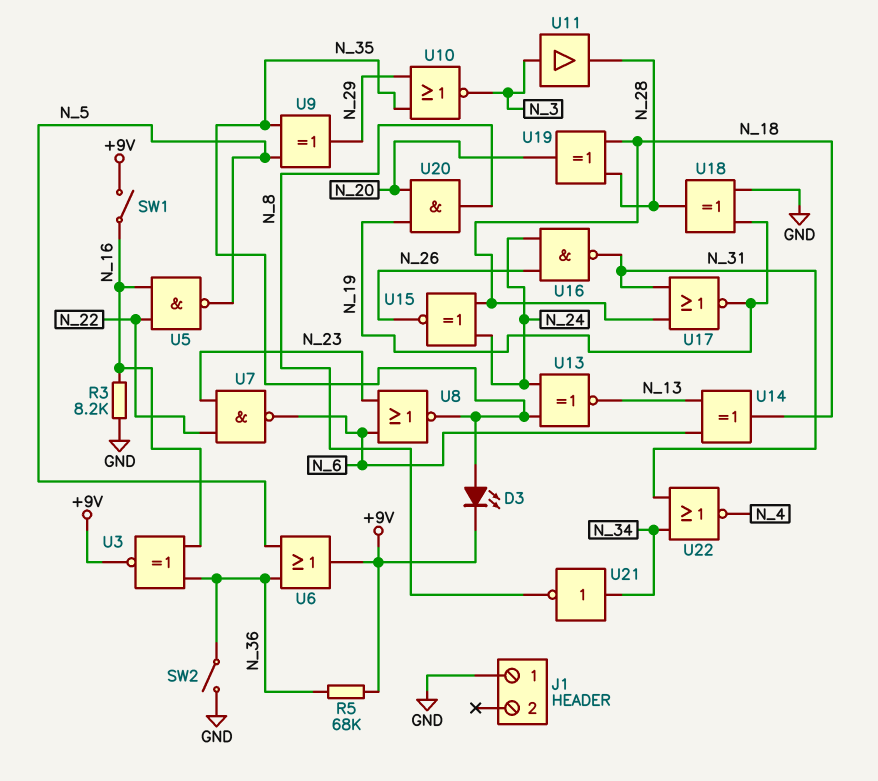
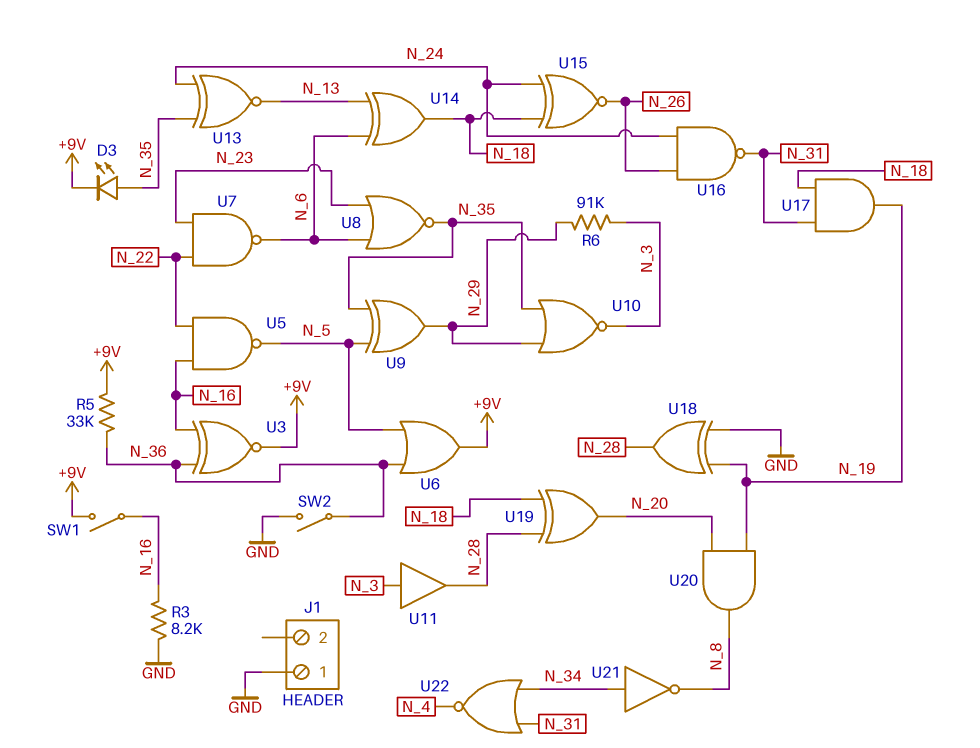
R5: 68k (+9V, N_36) -> 33k (+9V, N_36)
R6: none -> 91k (N_3, N_29)
U17: NOR (in N_18, in N_31, out N_19) -> AND (in N_18, in N_31, out N_19)

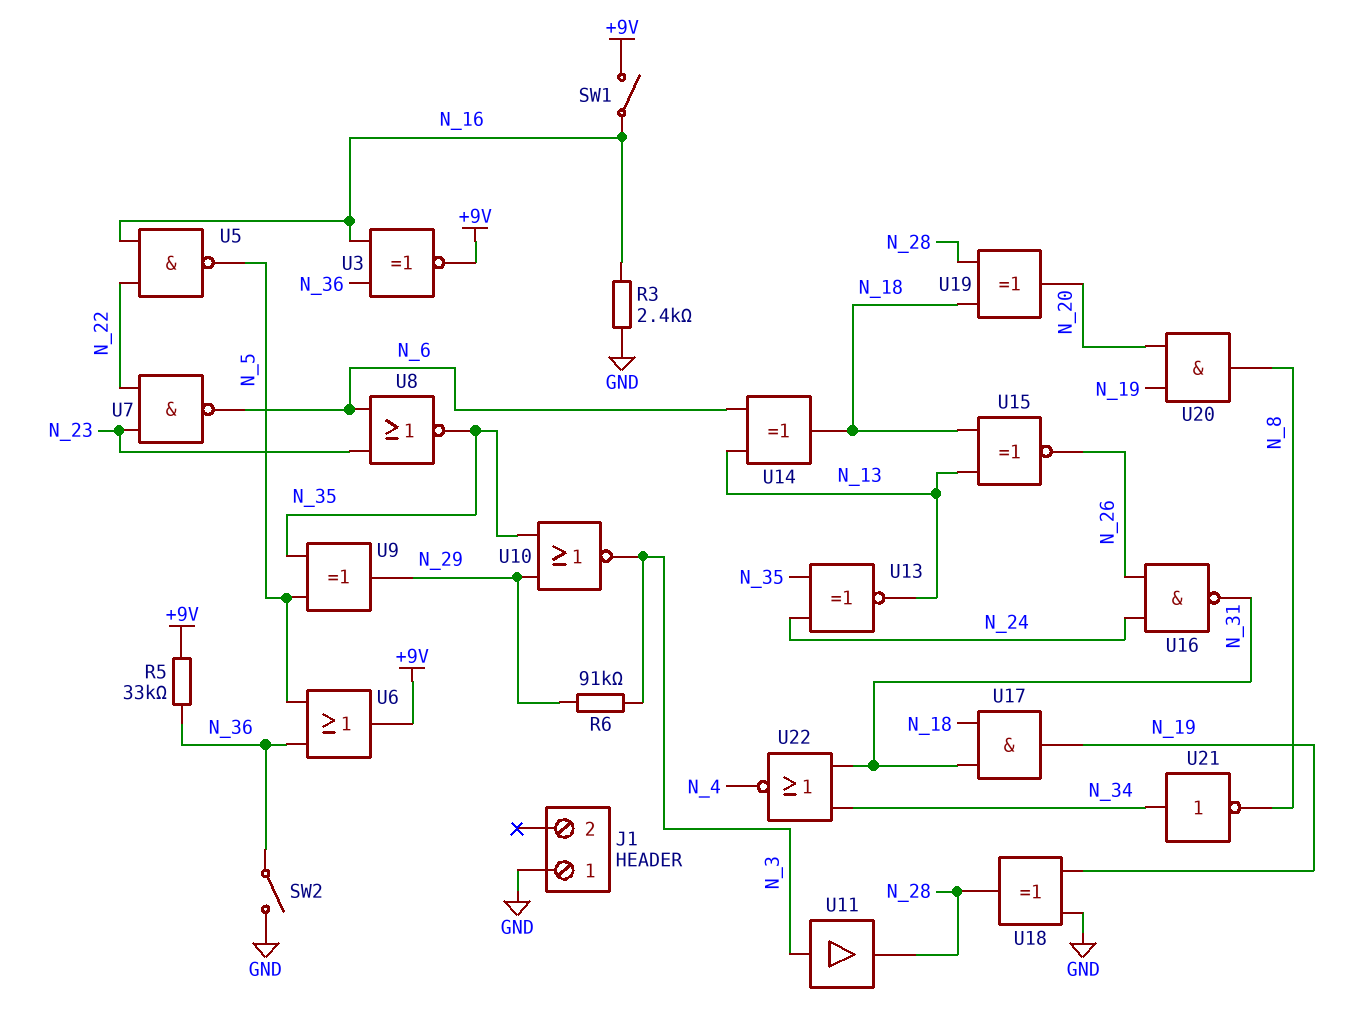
D3: LED (A N_35, K +9V) -> none
R3: 8.2k (GND, N_16) -> 2.4k (GND, N_16)
U15: XNOR (in N_18, in N_24, out N_26) -> XNOR (in N_13, in N_18, out N_26)

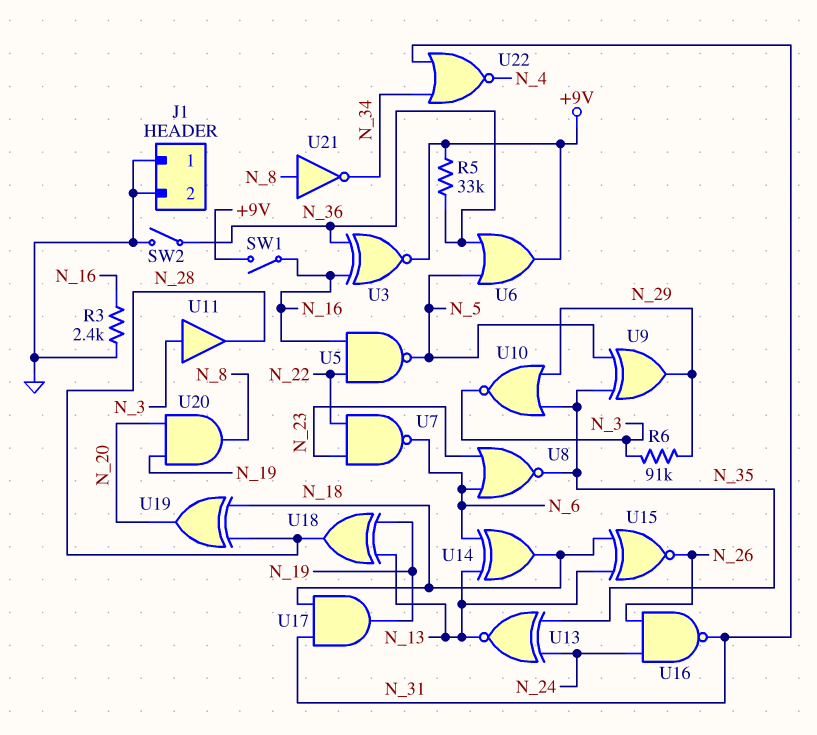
J1 pin 2: none -> GND
U18: XOR (in GND, in N_19, out N_28) -> XOR (in N_13, in N_19, out N_28)
U21: NOT (in N_34, out N_8) -> NOT (in N_8, out N_34)

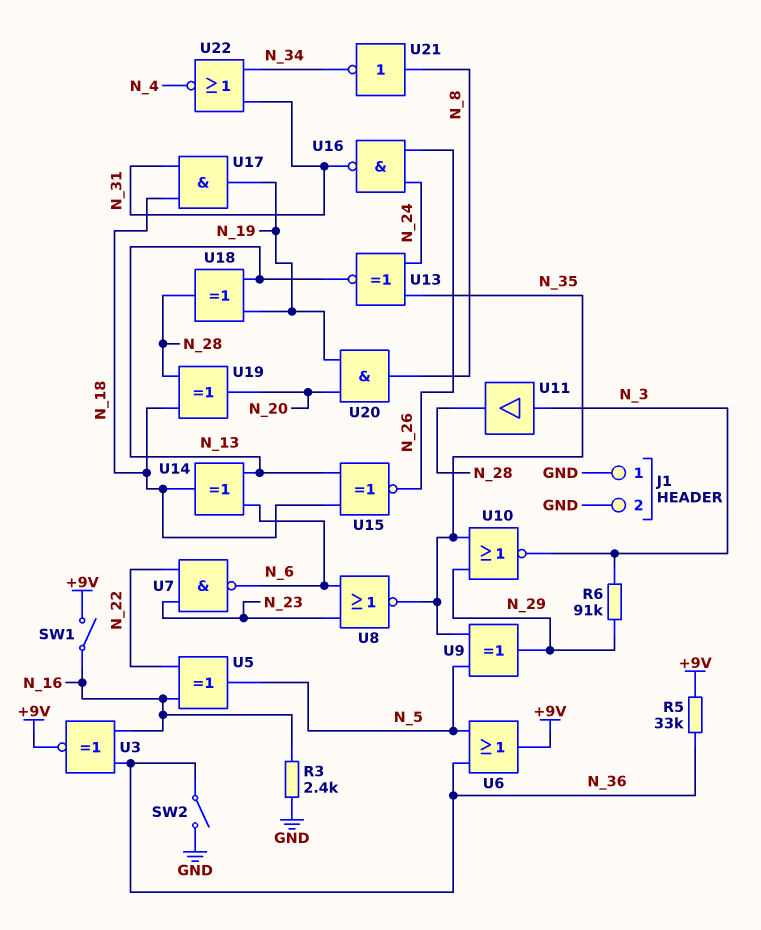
U5: NAND (in N_16, in N_22, out N_5) -> XOR (in N_16, in N_22, out N_5)

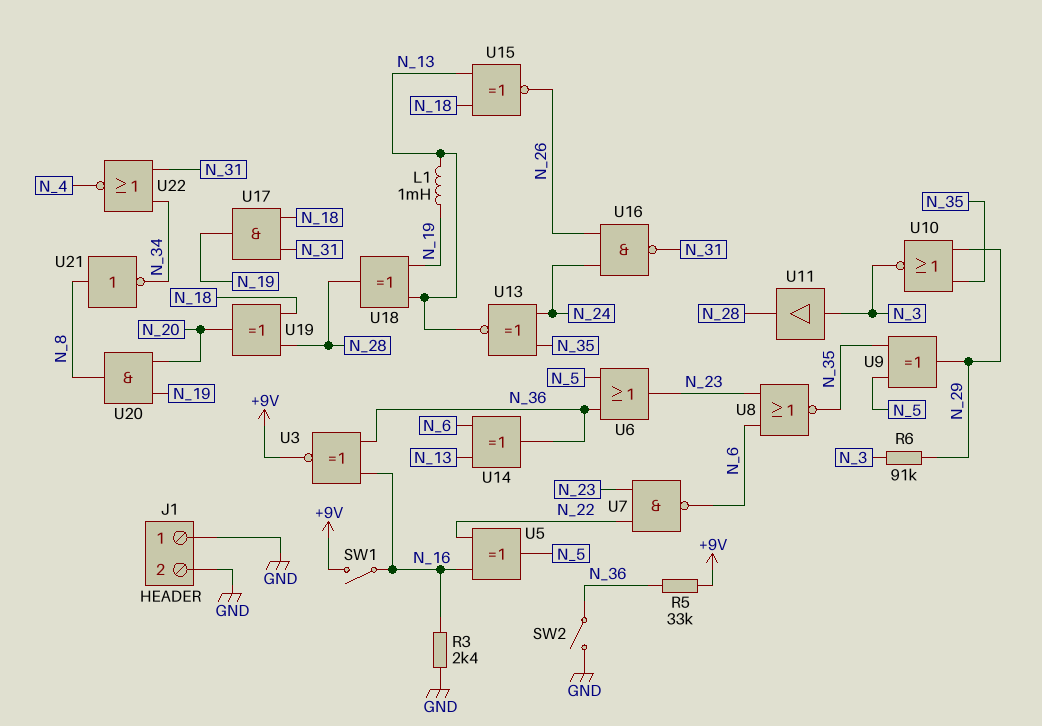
L1: none -> 1mH (N_13, N_19)
U6: OR (in N_5, in N_36, out +9V) -> OR (in N_5, in N_36, out N_23)
U14: XOR (in N_6, in N_13, out N_18) -> XOR (in N_6, in N_13, out N_36)

